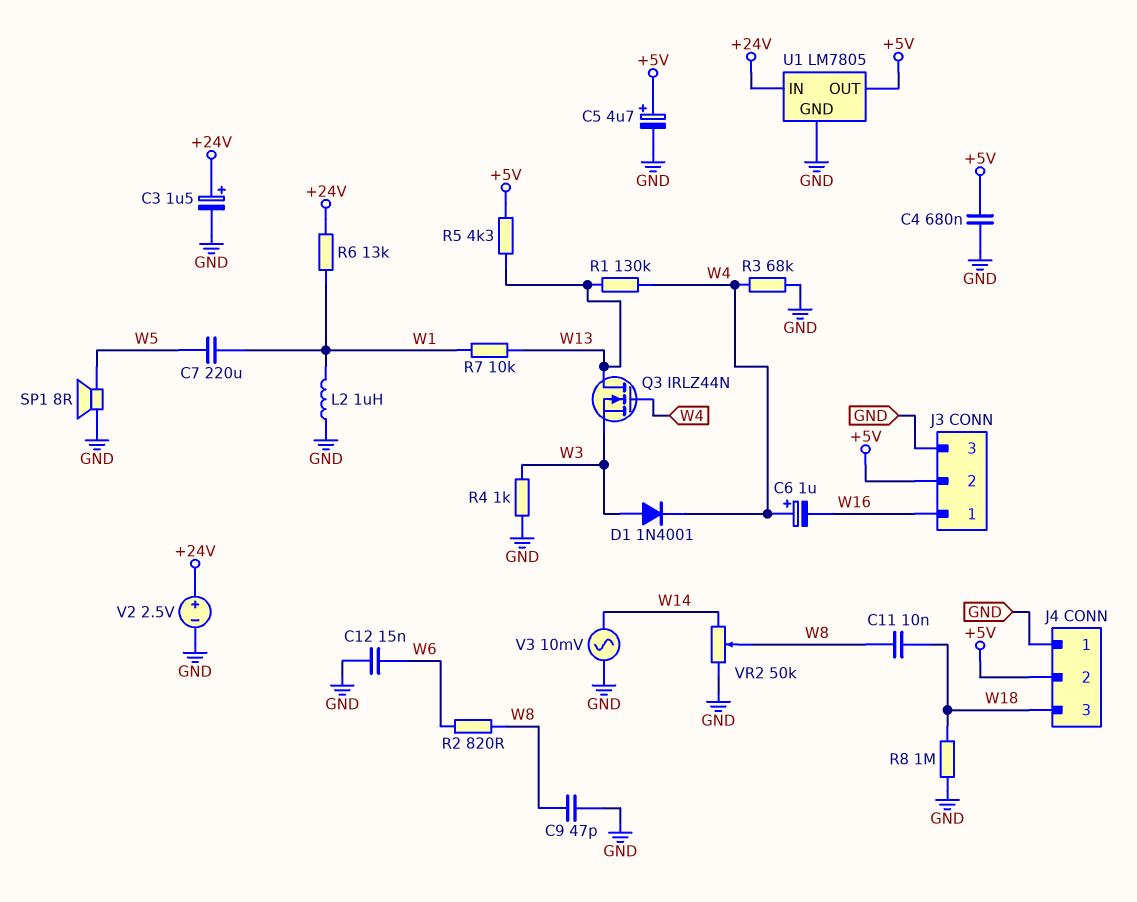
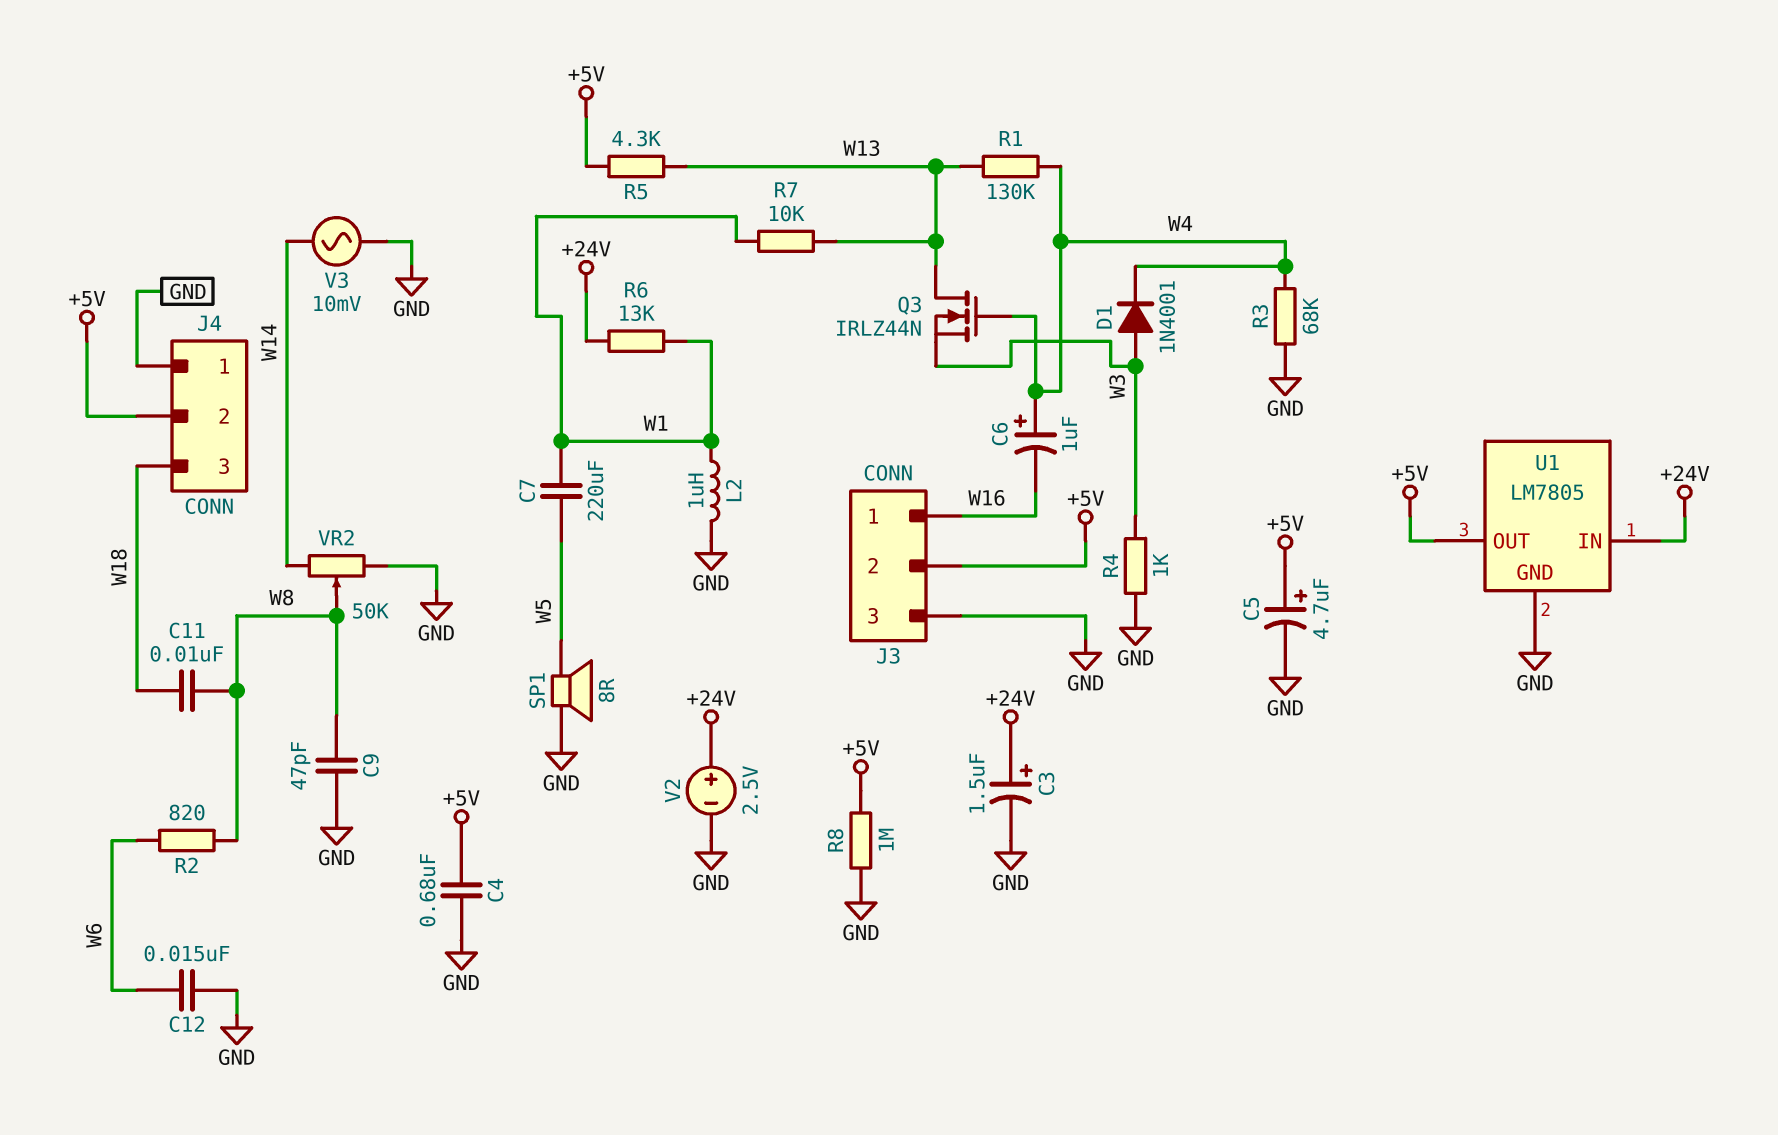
R8: 1M (GND, W18) -> 1M (+5V, GND)

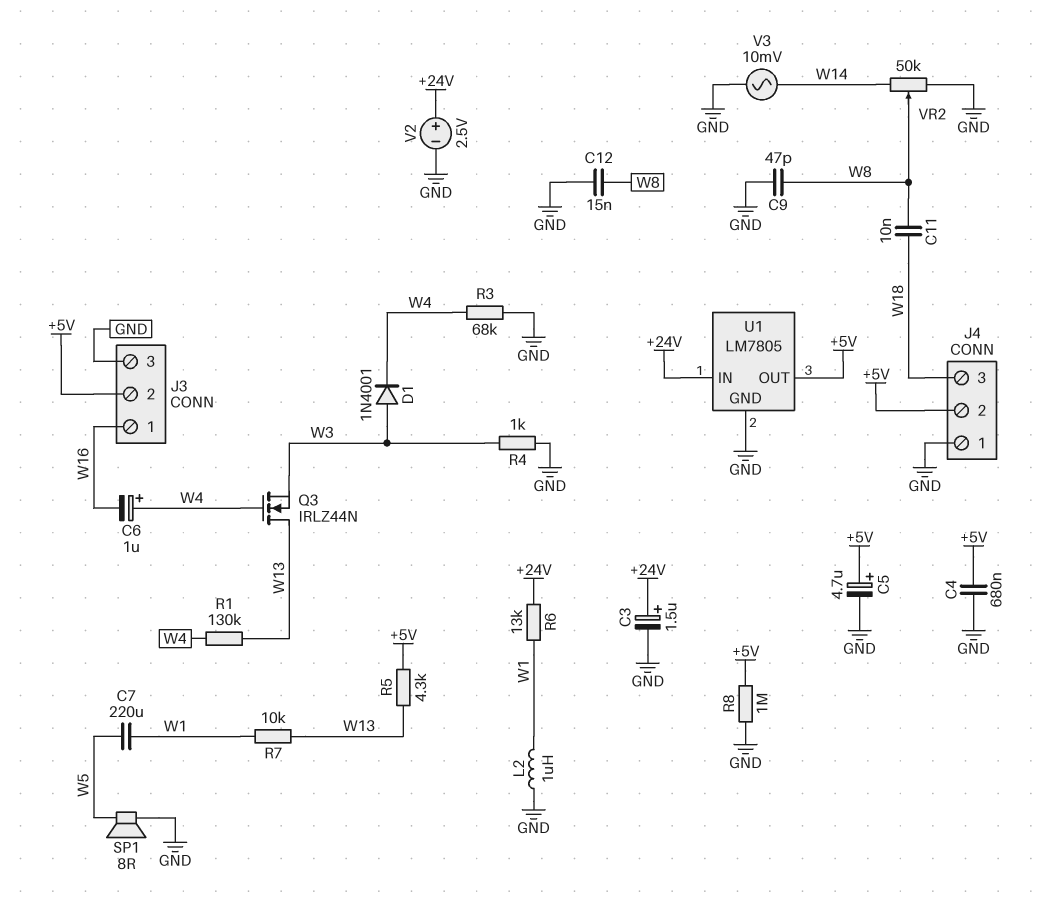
C12: 15nF (GND, W6) -> 15nF (GND, W8)
R2: 820 (W6, W8) -> none

